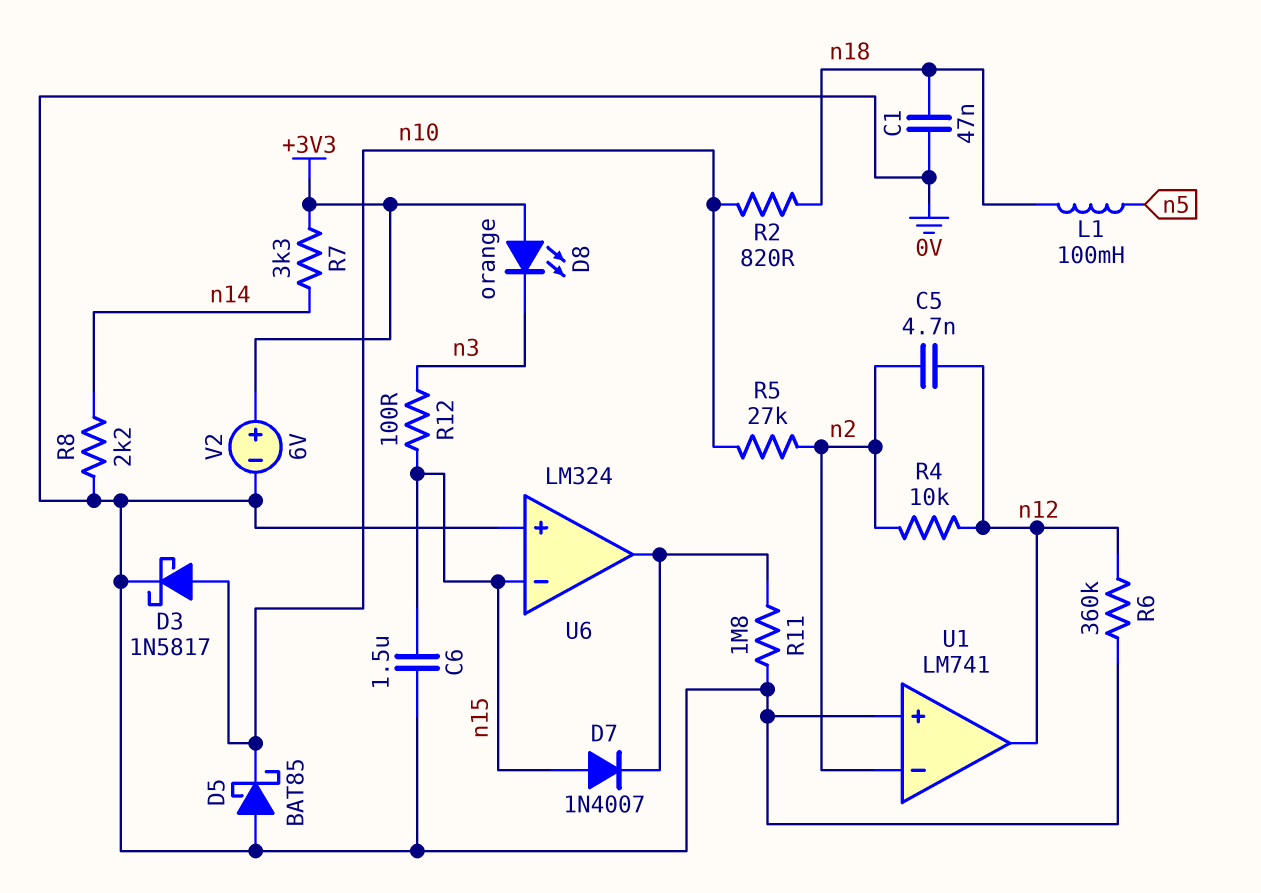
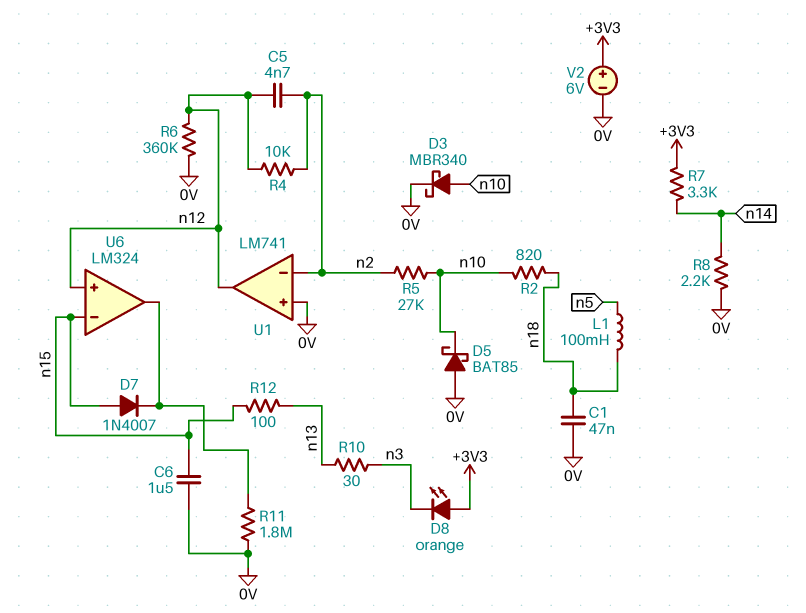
D3: schottky 1N5817 (A n10, K 0V) -> schottky MBR340 (A n10, K 0V)
R10: none -> 30 (n3, n13)
R12: 100 (n3, n15) -> 100 (n13, n15)
U6 pin in+: 0V -> n12

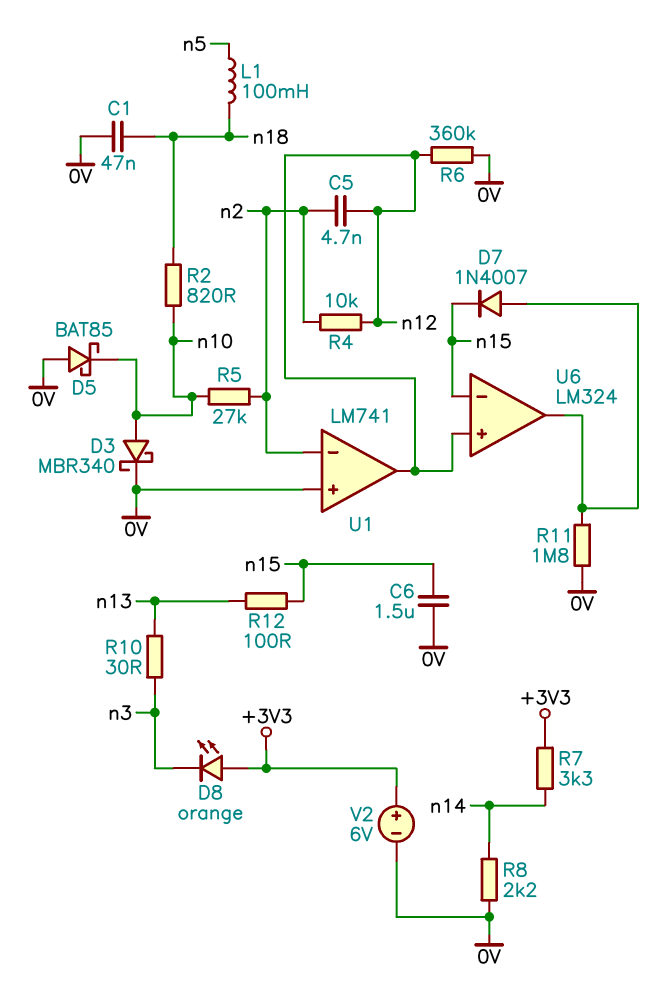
D7: diode 1N4007 (A n15, K U6/out) -> diode 1N4007 (A U6/out, K n15)

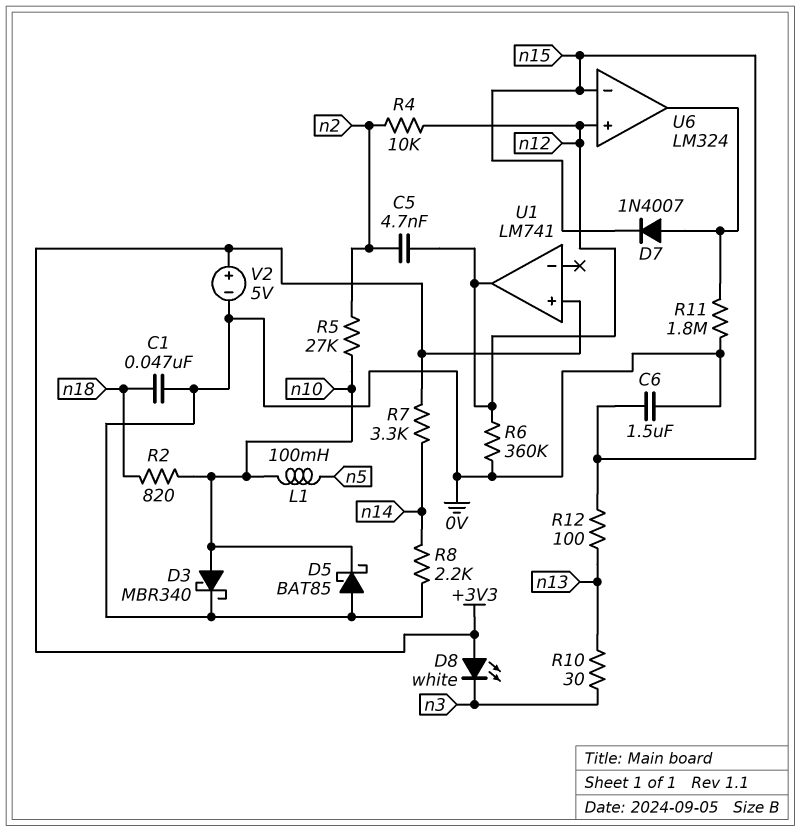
D8: LED orange (A +3V3, K n3) -> LED white (A +3V3, K n3)
L1: 100mH (n5, n18) -> 100mH (n5, n10)
U1 pin in+: 0V -> +3V3
U1 pin in-: n2 -> none
V2: 6V (plus +3V3, minus 0V) -> 5V (plus +3V3, minus 0V)

